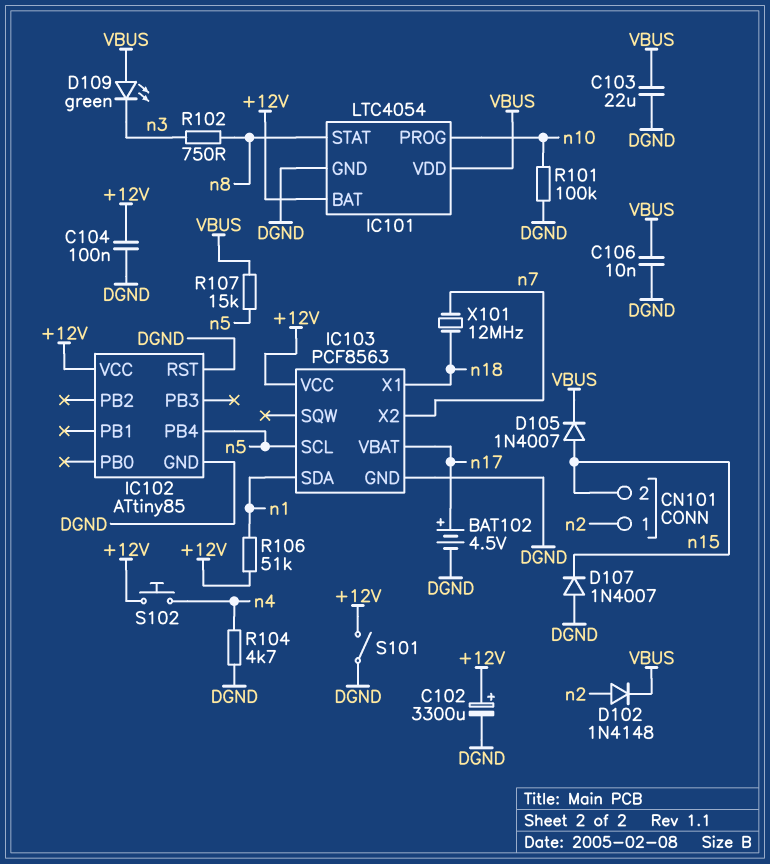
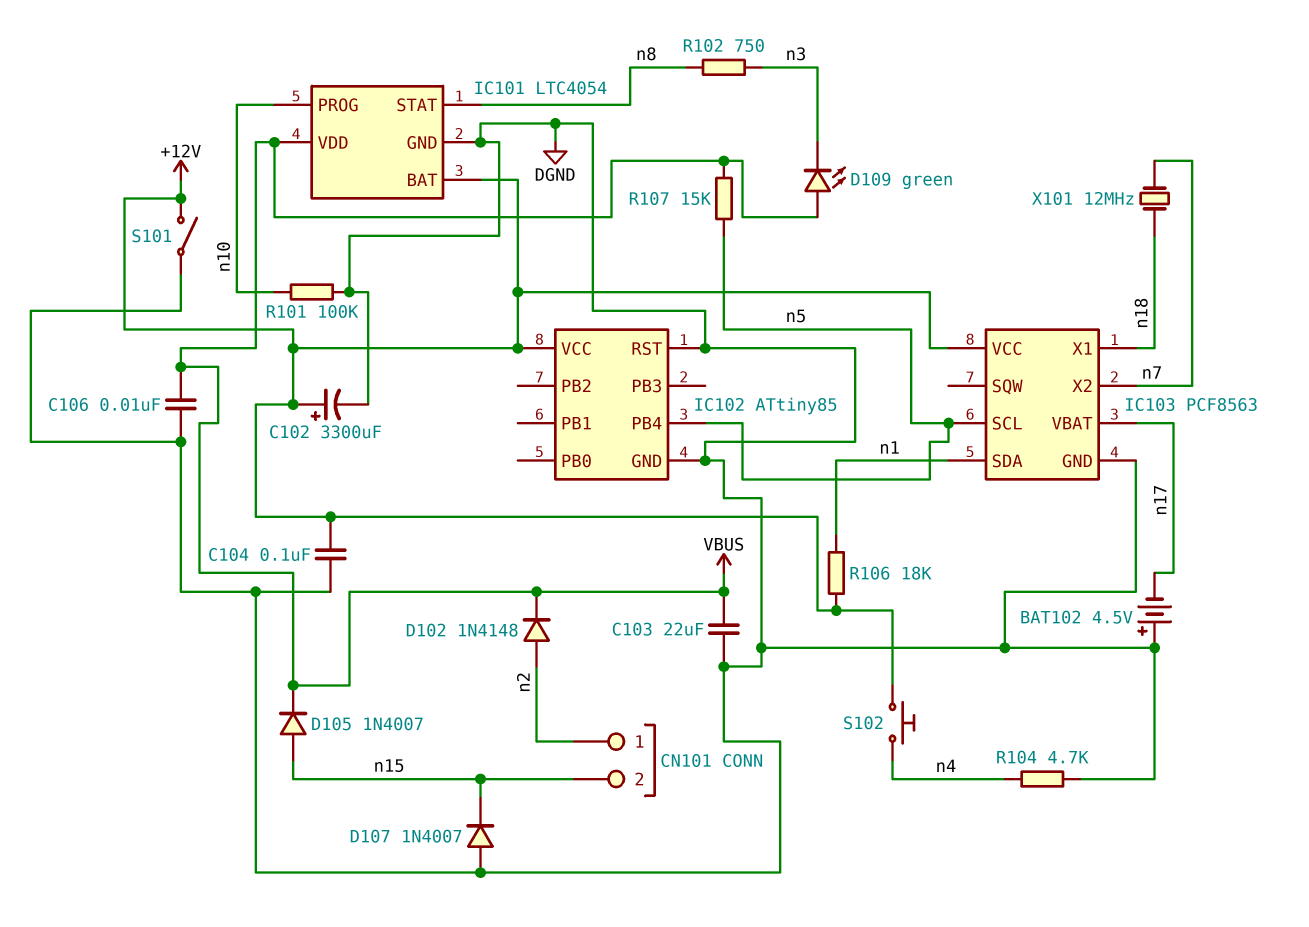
BAT102: 4.5V (plus n17, minus DGND) -> 4.5V (plus DGND, minus n17)
R106: 51k (+12V, n1) -> 18k (+12V, n1)

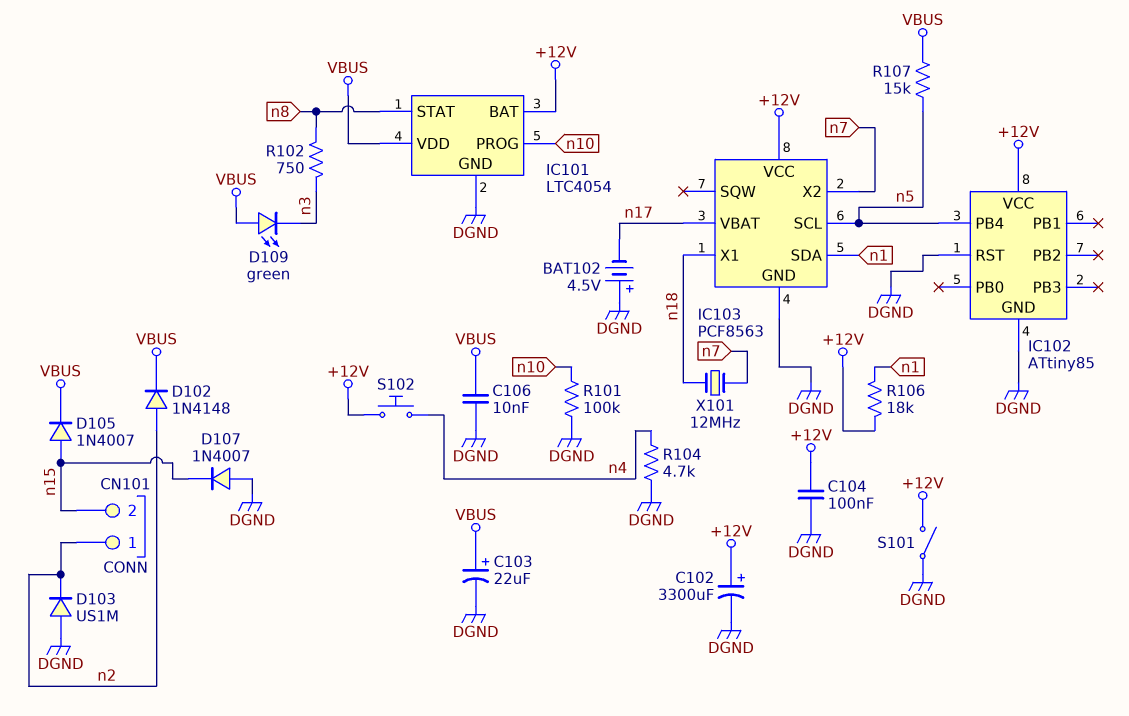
C103: 22uF (DGND, VBUS) -> 22uF (plus VBUS, minus DGND)
D103: none -> diode US1M (A DGND, K n2)

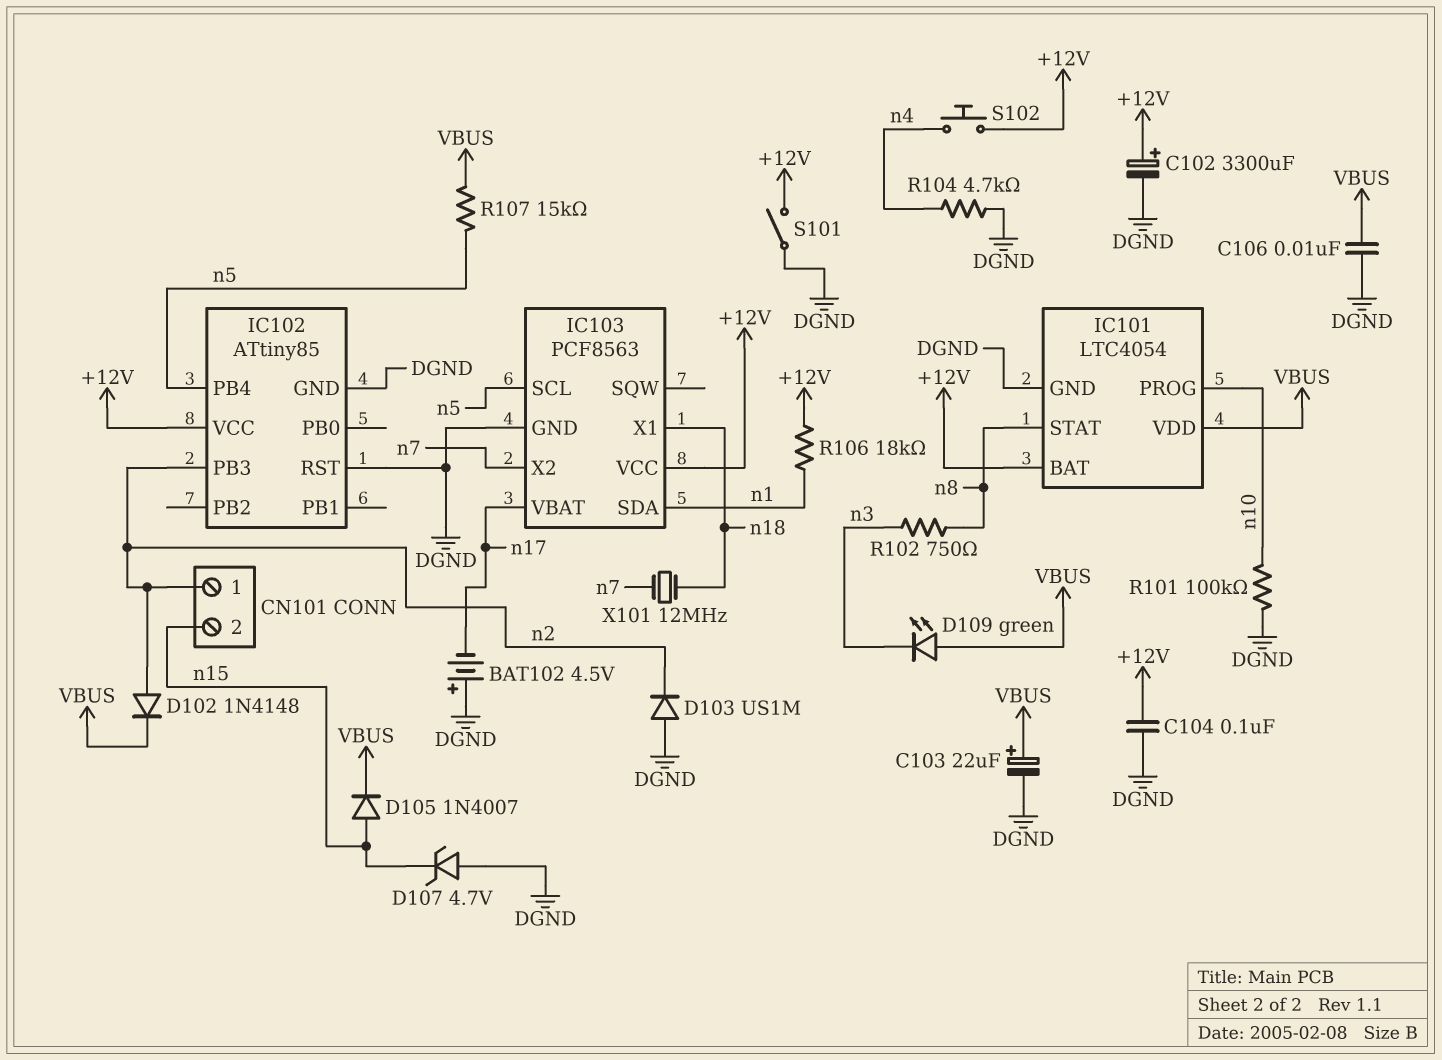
D107: diode 1N4007 (A DGND, K n15) -> zener 4.7V (A DGND, K n15)
IC102 pin PB3: none -> n2

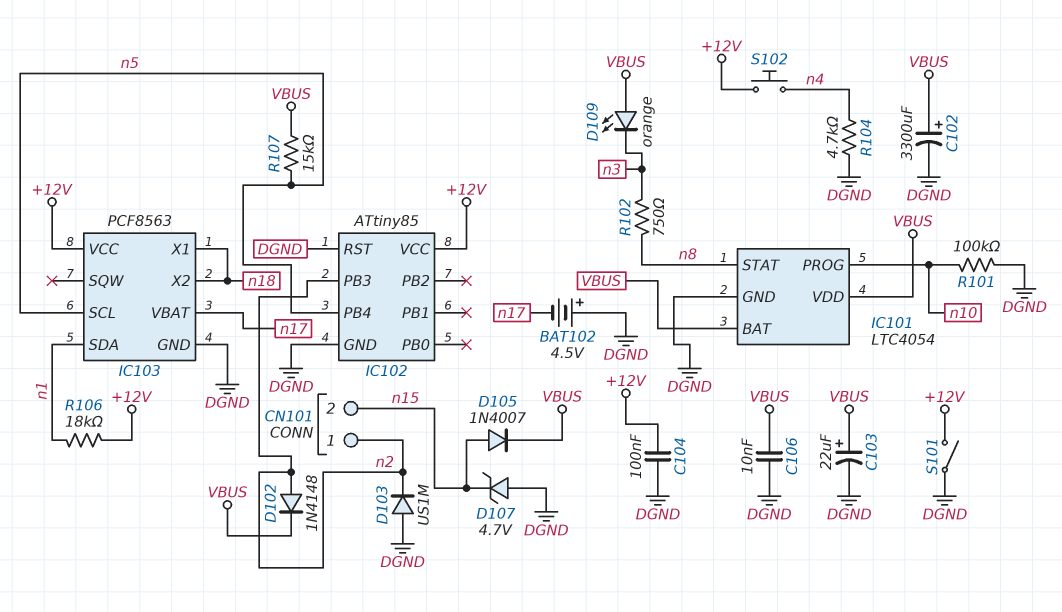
C102: 3300uF (plus +12V, minus DGND) -> 3300uF (plus VBUS, minus DGND)
D109: LED green (A VBUS, K n3) -> LED orange (A VBUS, K n3)
IC101 pin BAT: +12V -> VBUS
IC103 pin X2: n7 -> n18
X101: 12MHz (n7, n18) -> none

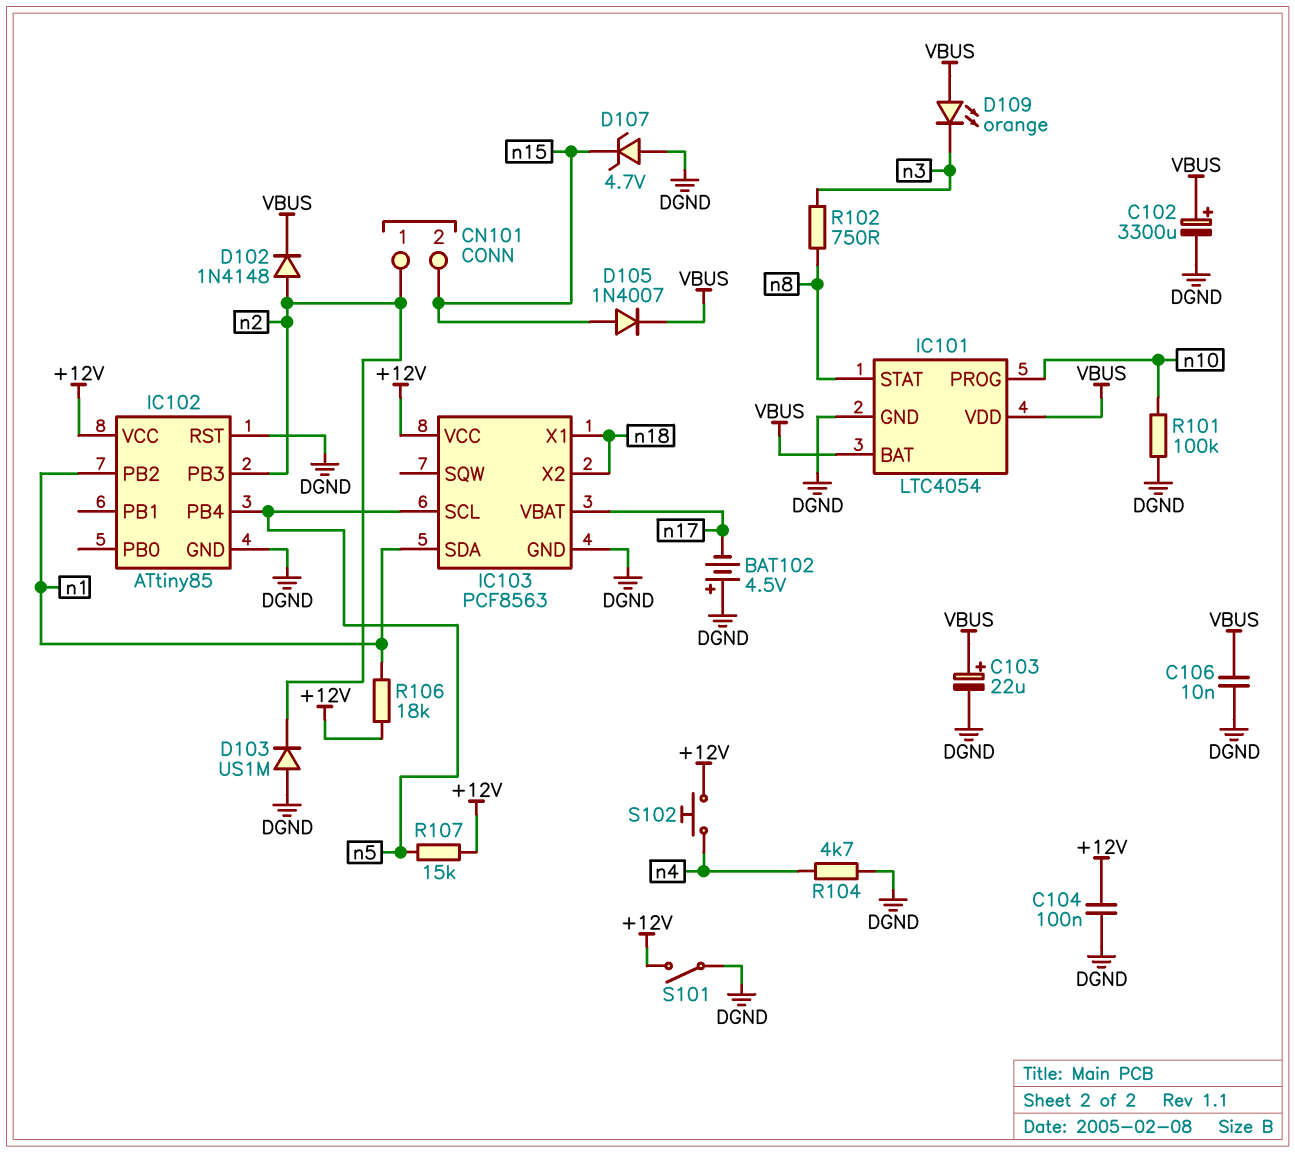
IC102 pin PB2: none -> n1
R107: 15k (VBUS, n5) -> 15k (+12V, n5)

